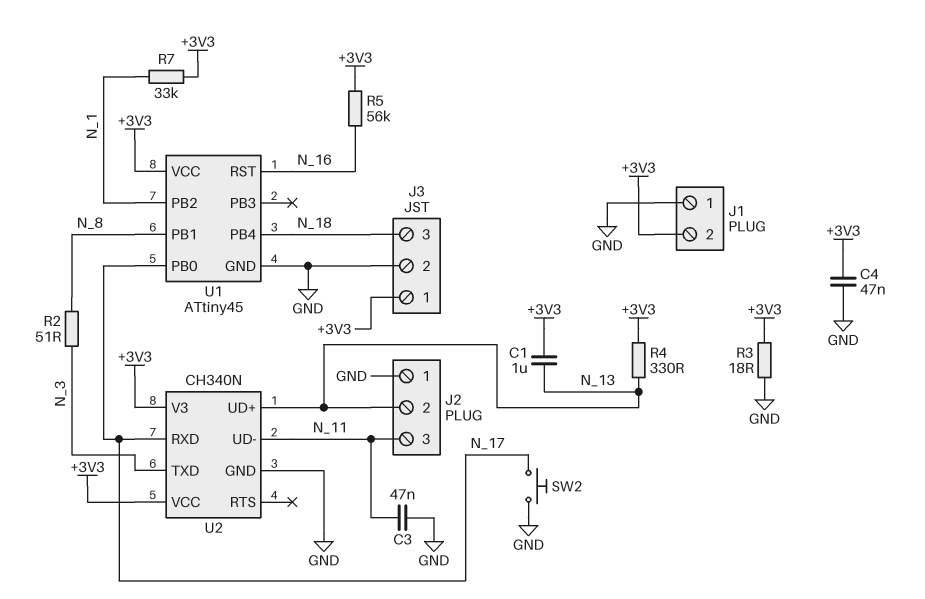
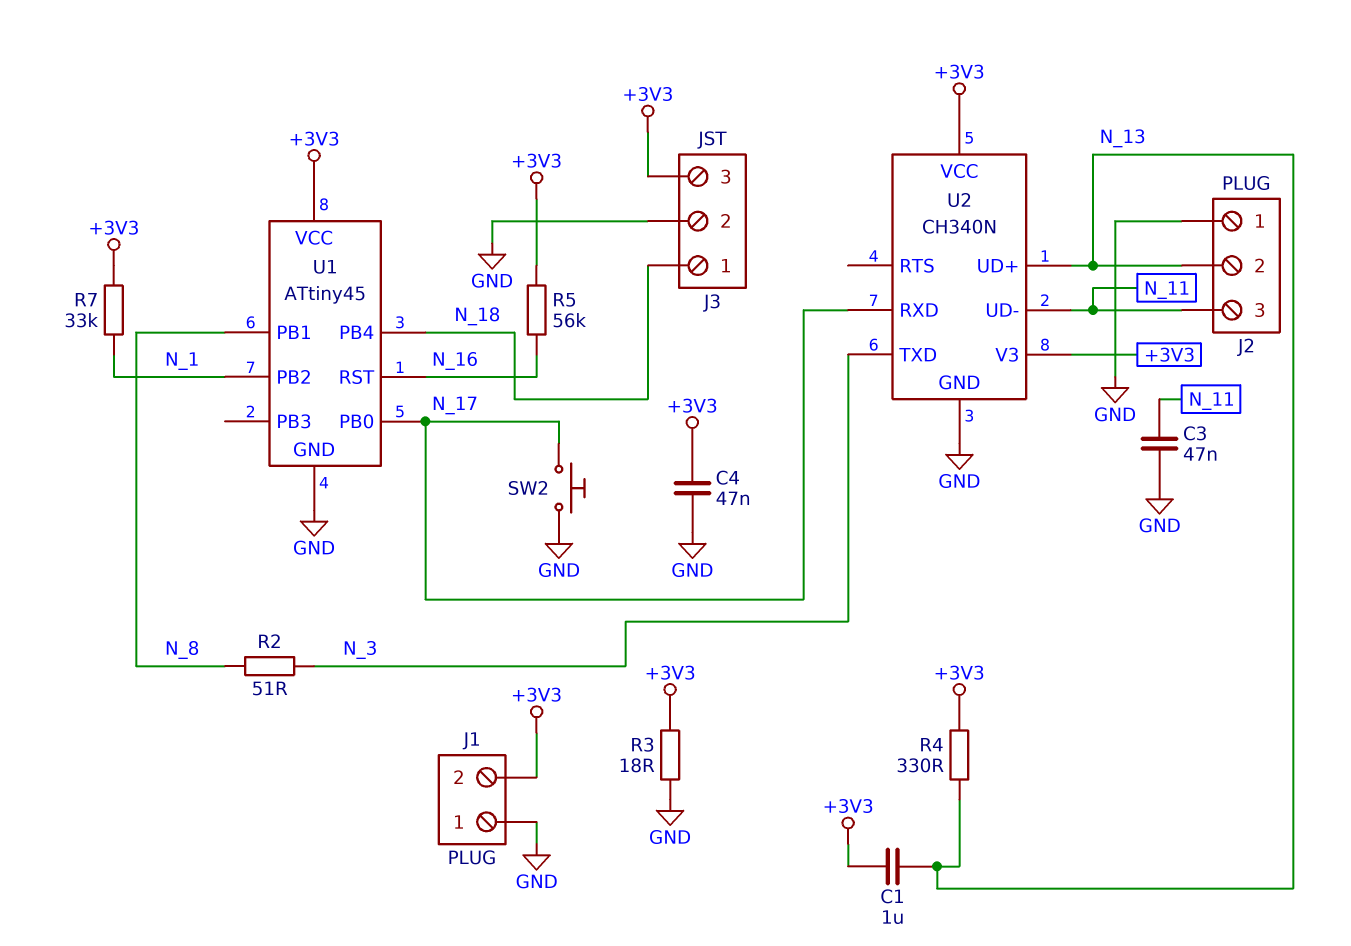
J3 pin 1: +3V3 -> N_18
J3 pin 3: N_18 -> +3V3

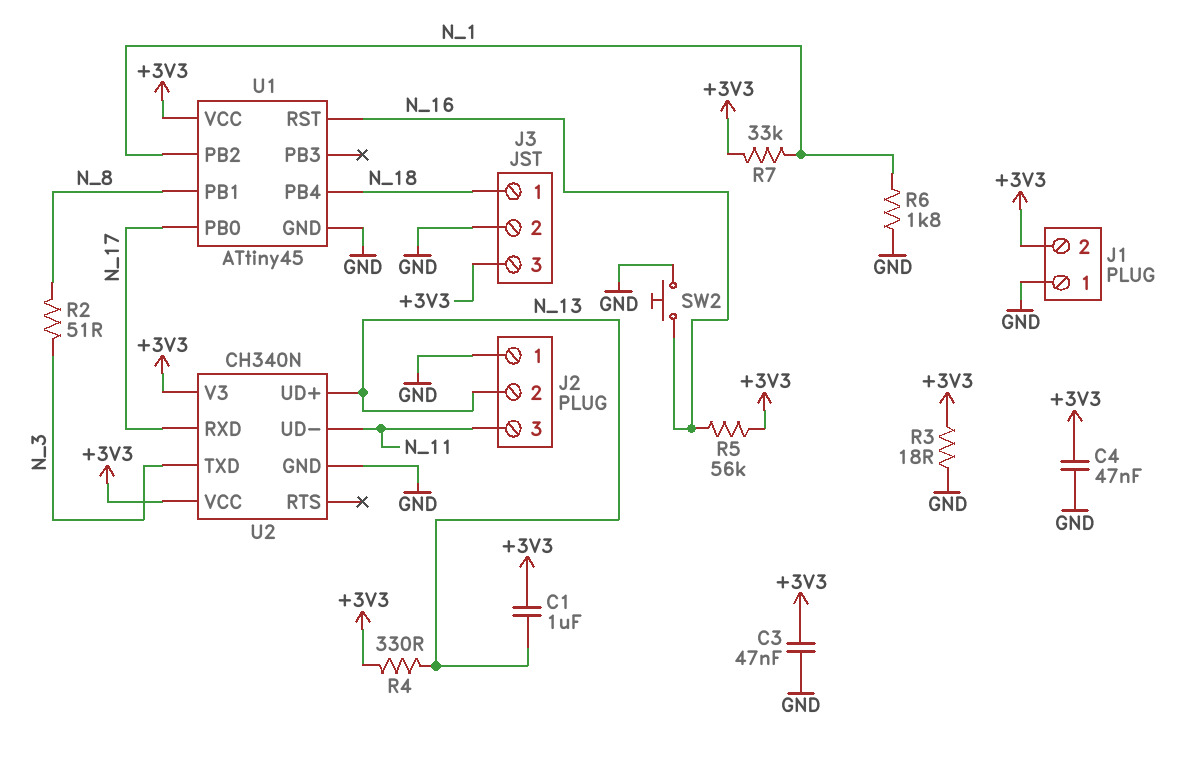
C3: 47nF (GND, N_11) -> 47nF (+3V3, GND)
R6: none -> 1.8k (GND, N_1)
SW2: button (GND, N_17) -> button (GND, N_16)

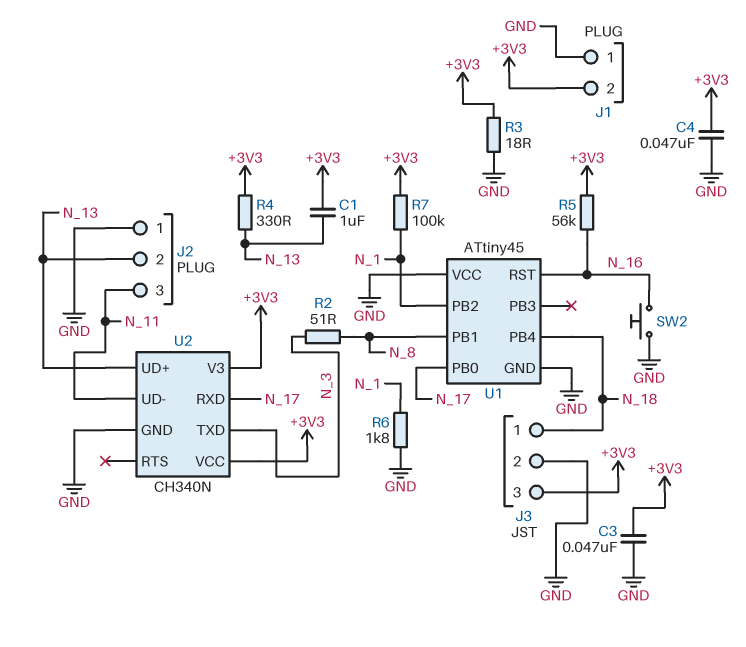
R7: 33k (+3V3, N_1) -> 100k (+3V3, N_1)
U1 pin VCC: +3V3 -> GND

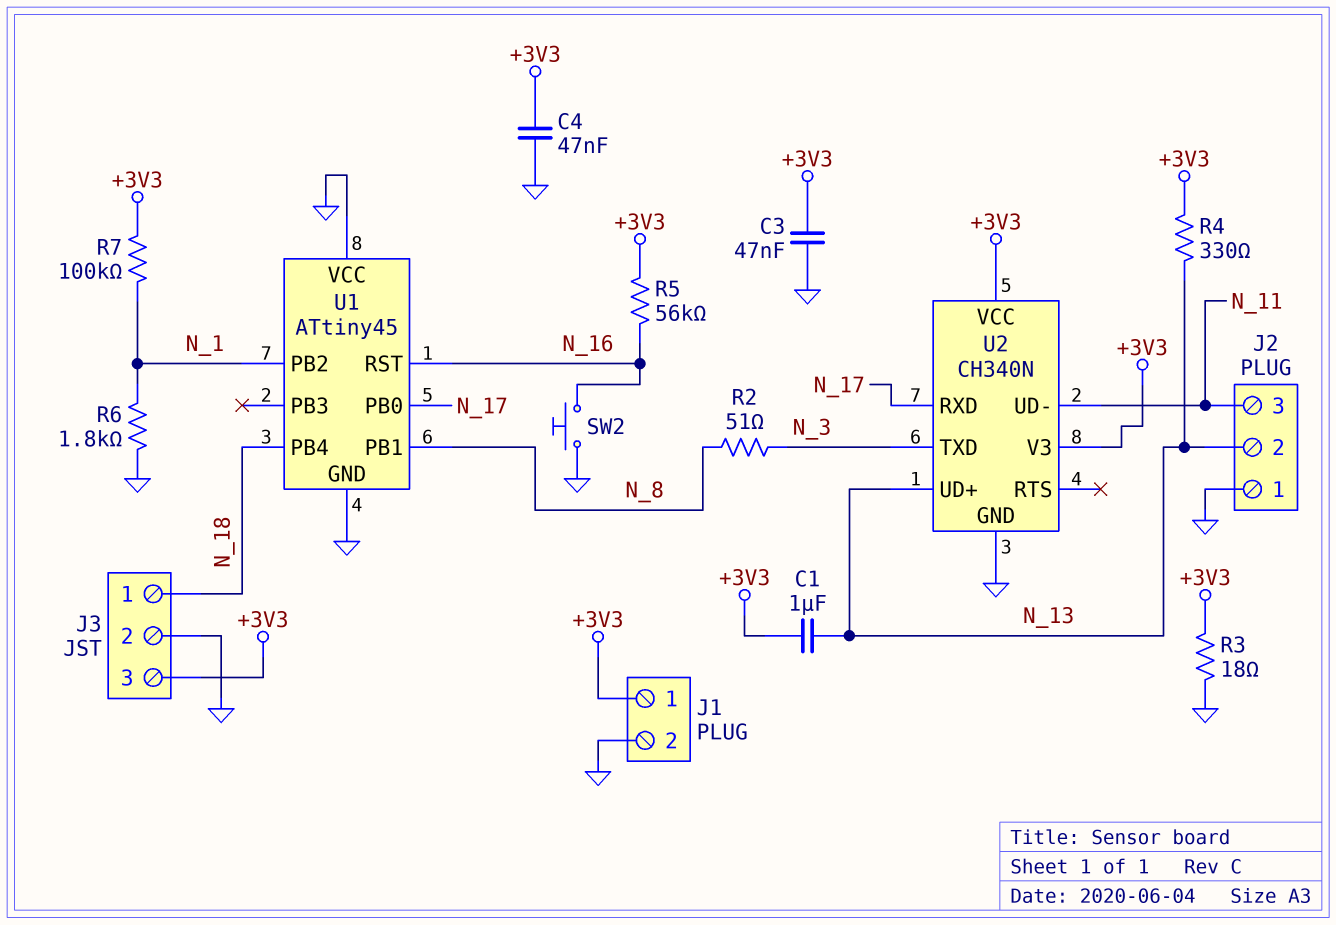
J1 pin 1: GND -> +3V3
J1 pin 2: +3V3 -> GND

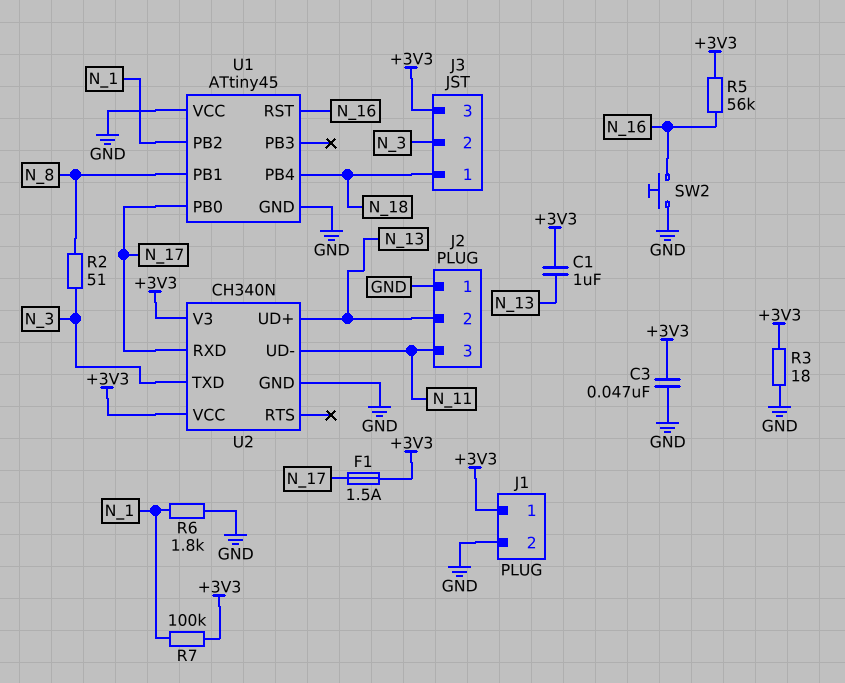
C4: 47nF (+3V3, GND) -> none
F1: none -> 1.5A (+3V3, N_17)
J3 pin 2: GND -> N_3
R4: 330 (+3V3, N_13) -> none

